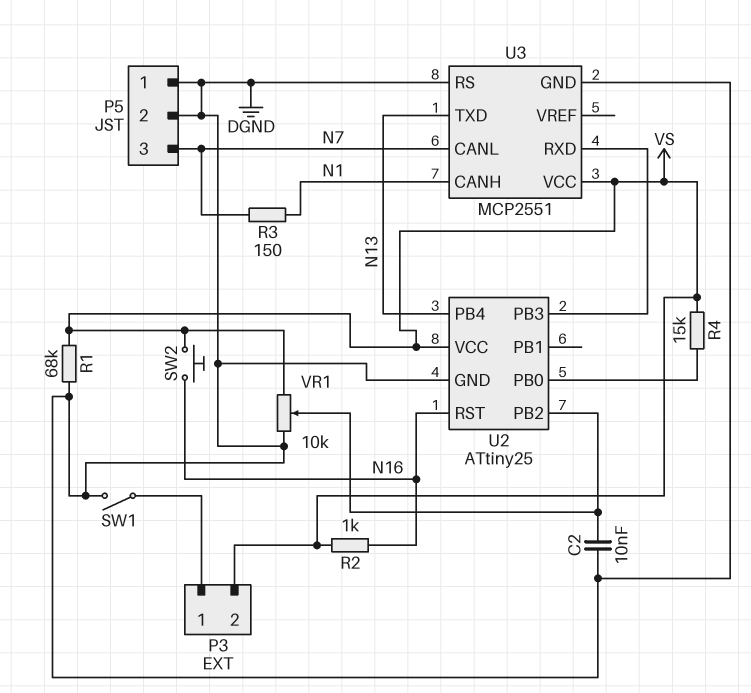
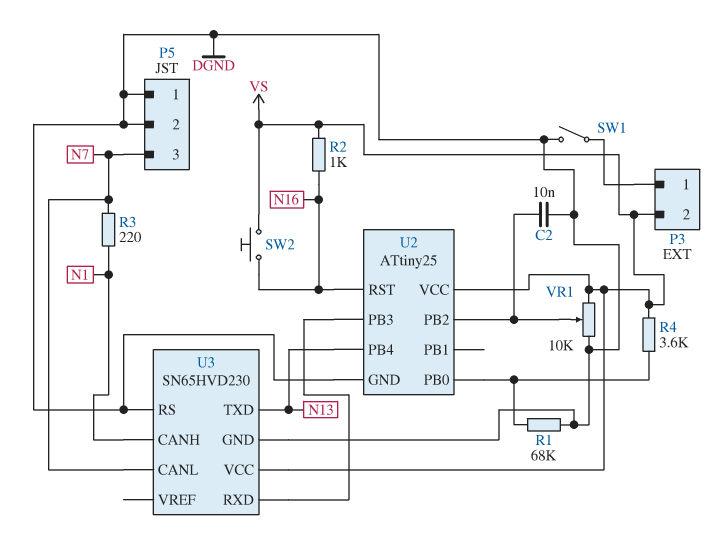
R1: 68k (DGND, VS) -> 68k (DGND, U2/PB0)
R3: 150 (N1, N7) -> 220 (N1, N7)
R4: 15k (U2/PB0, VS) -> 3.6k (U2/PB0, VS)
U3: MCP2551 -> SN65HVD230

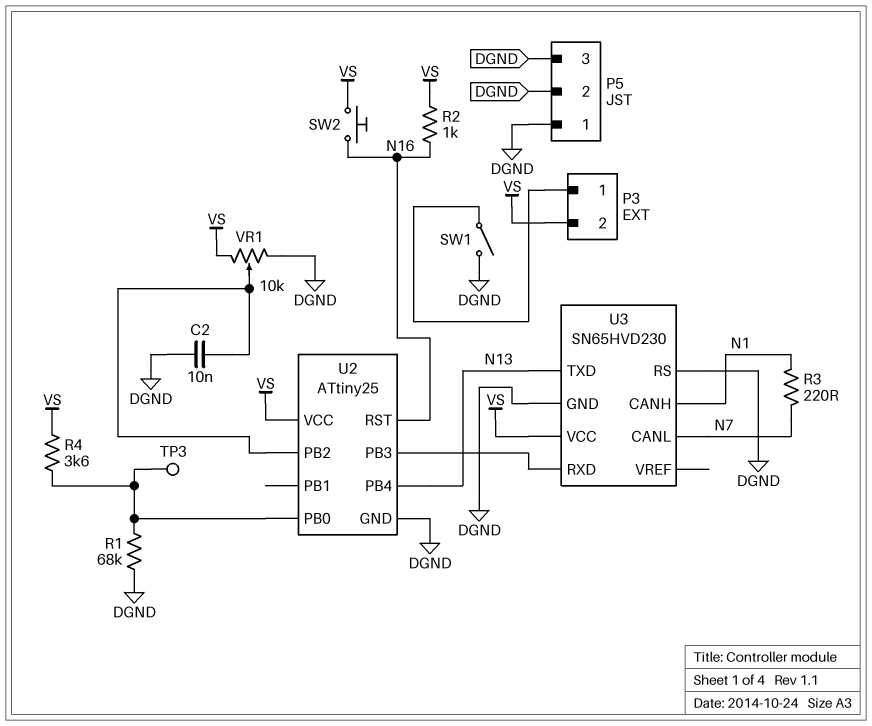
P5 pin 3: N7 -> DGND
TP3: none -> test point (U2/PB0)

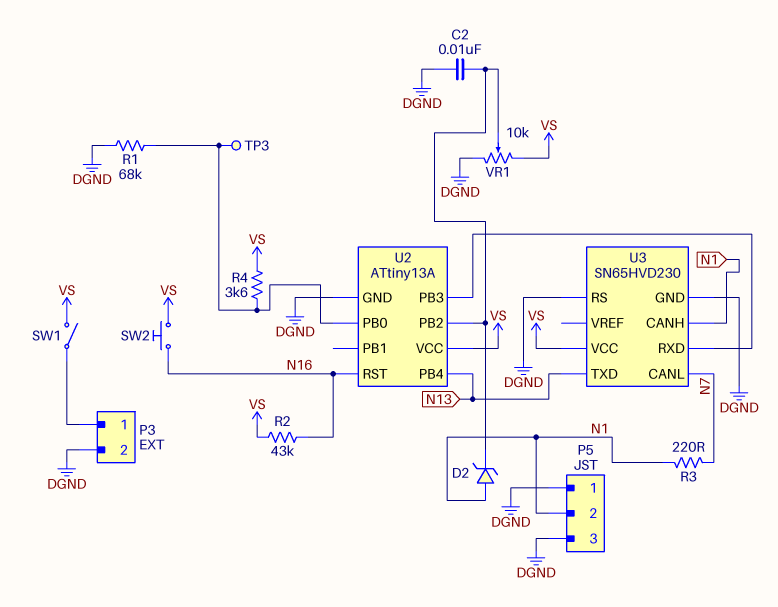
D2: none -> zener (A N1, K U2/PB2)
P3 pin 2: VS -> DGND
P5 pin 2: DGND -> N1
R2: 1k (N16, VS) -> 43k (N16, VS)
SW1: switch (DGND, P3/1) -> switch (P3/1, VS)
U2: ATtiny25 -> ATtiny13A

